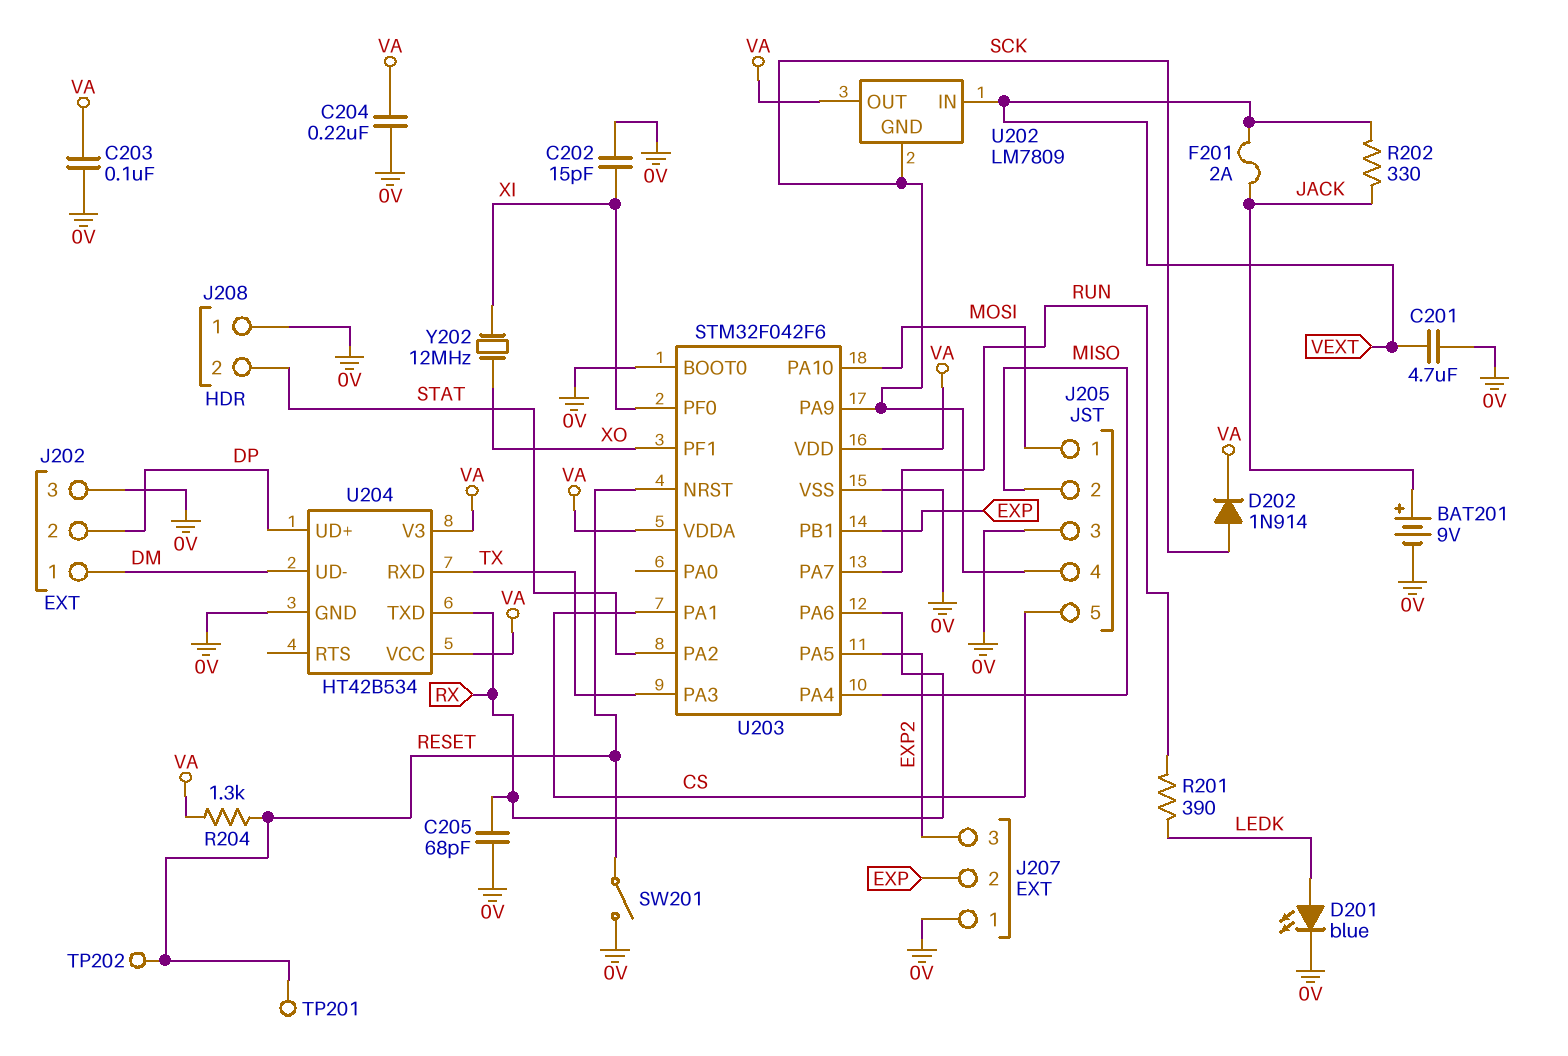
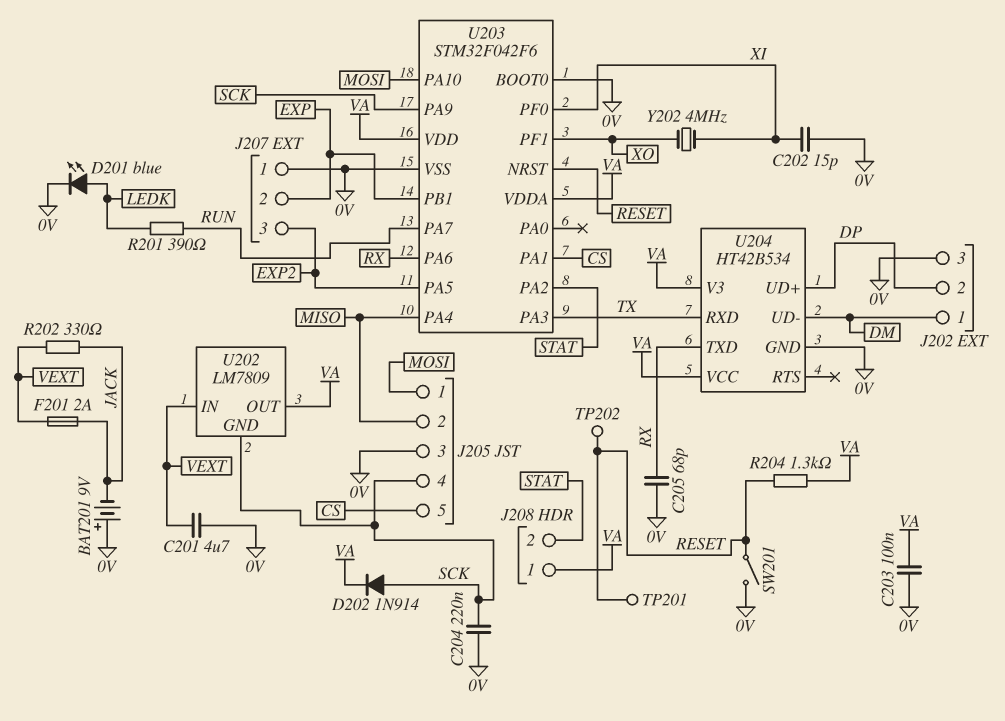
BAT201: 9V (plus JACK, minus 0V) -> 9V (plus 0V, minus JACK)
C204: 220nF (0V, VA) -> 220nF (0V, SCK)
J208 pin 1: 0V -> VA
Y202: 12MHz (XI, XO) -> 4MHz (XI, XO)

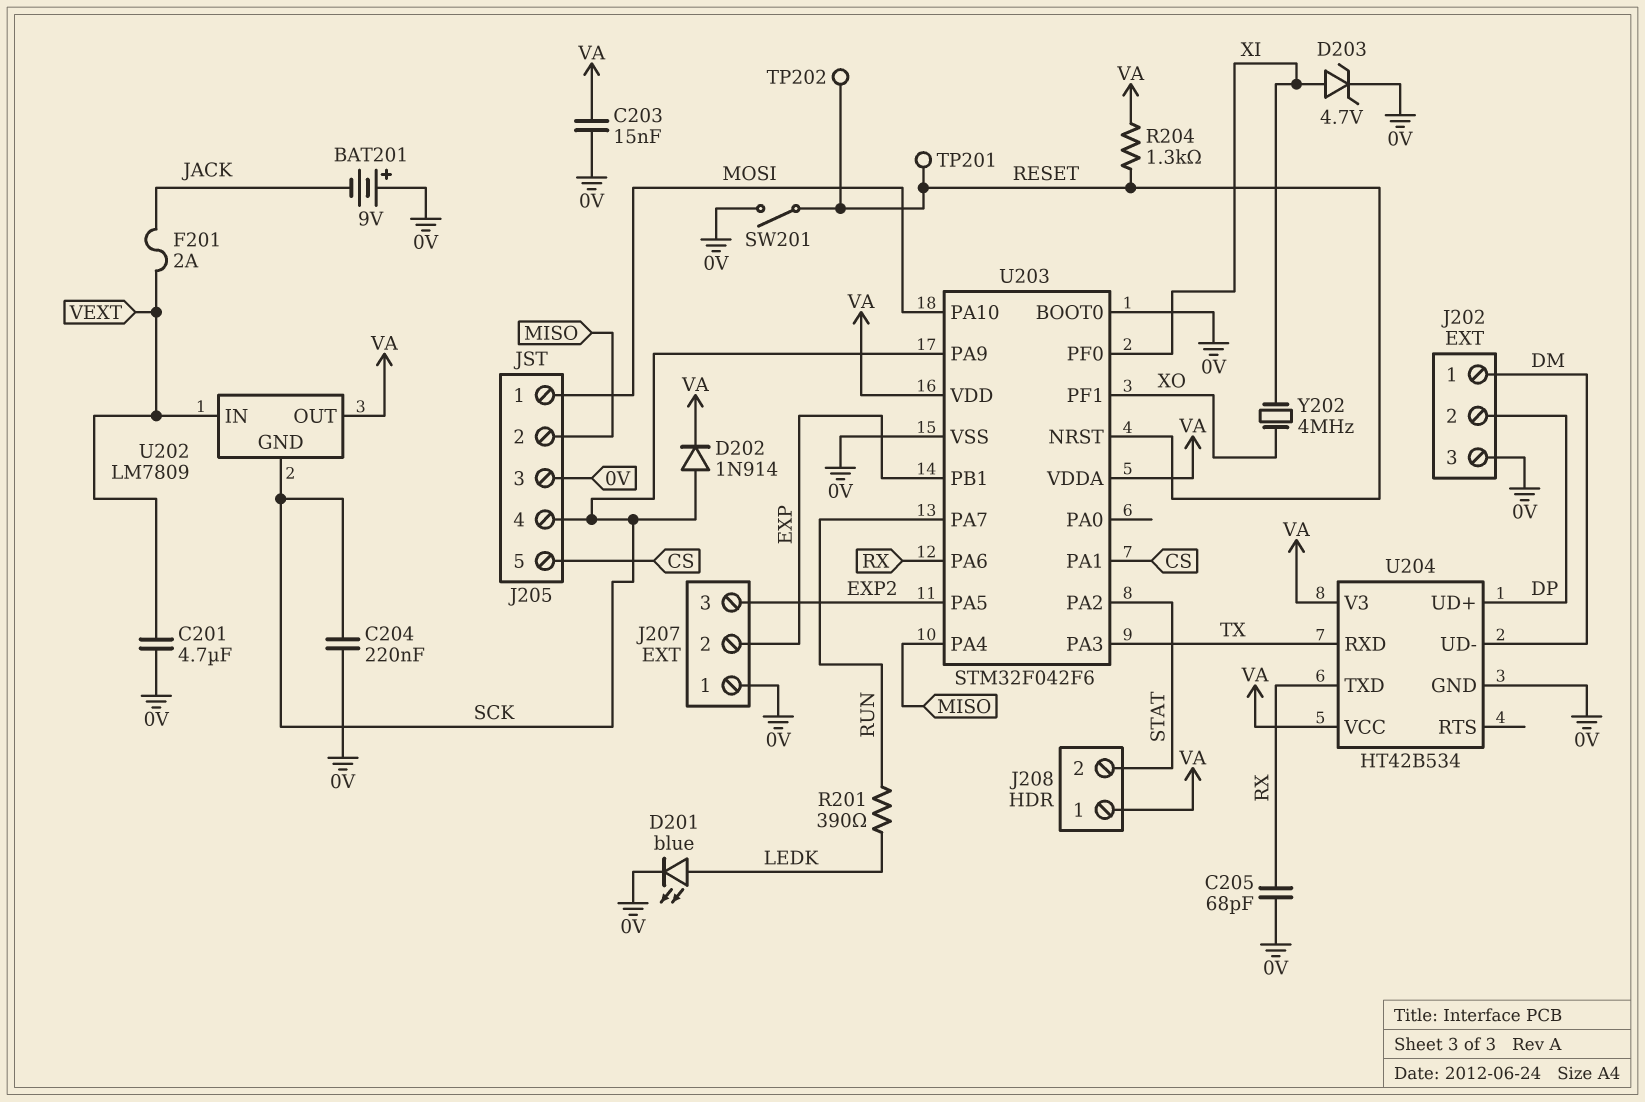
C202: 15pF (0V, XI) -> none
C203: 100nF (0V, VA) -> 15nF (0V, VA)
D203: none -> zener 4.7V (A XI, K 0V)
R202: 330 (JACK, VEXT) -> none

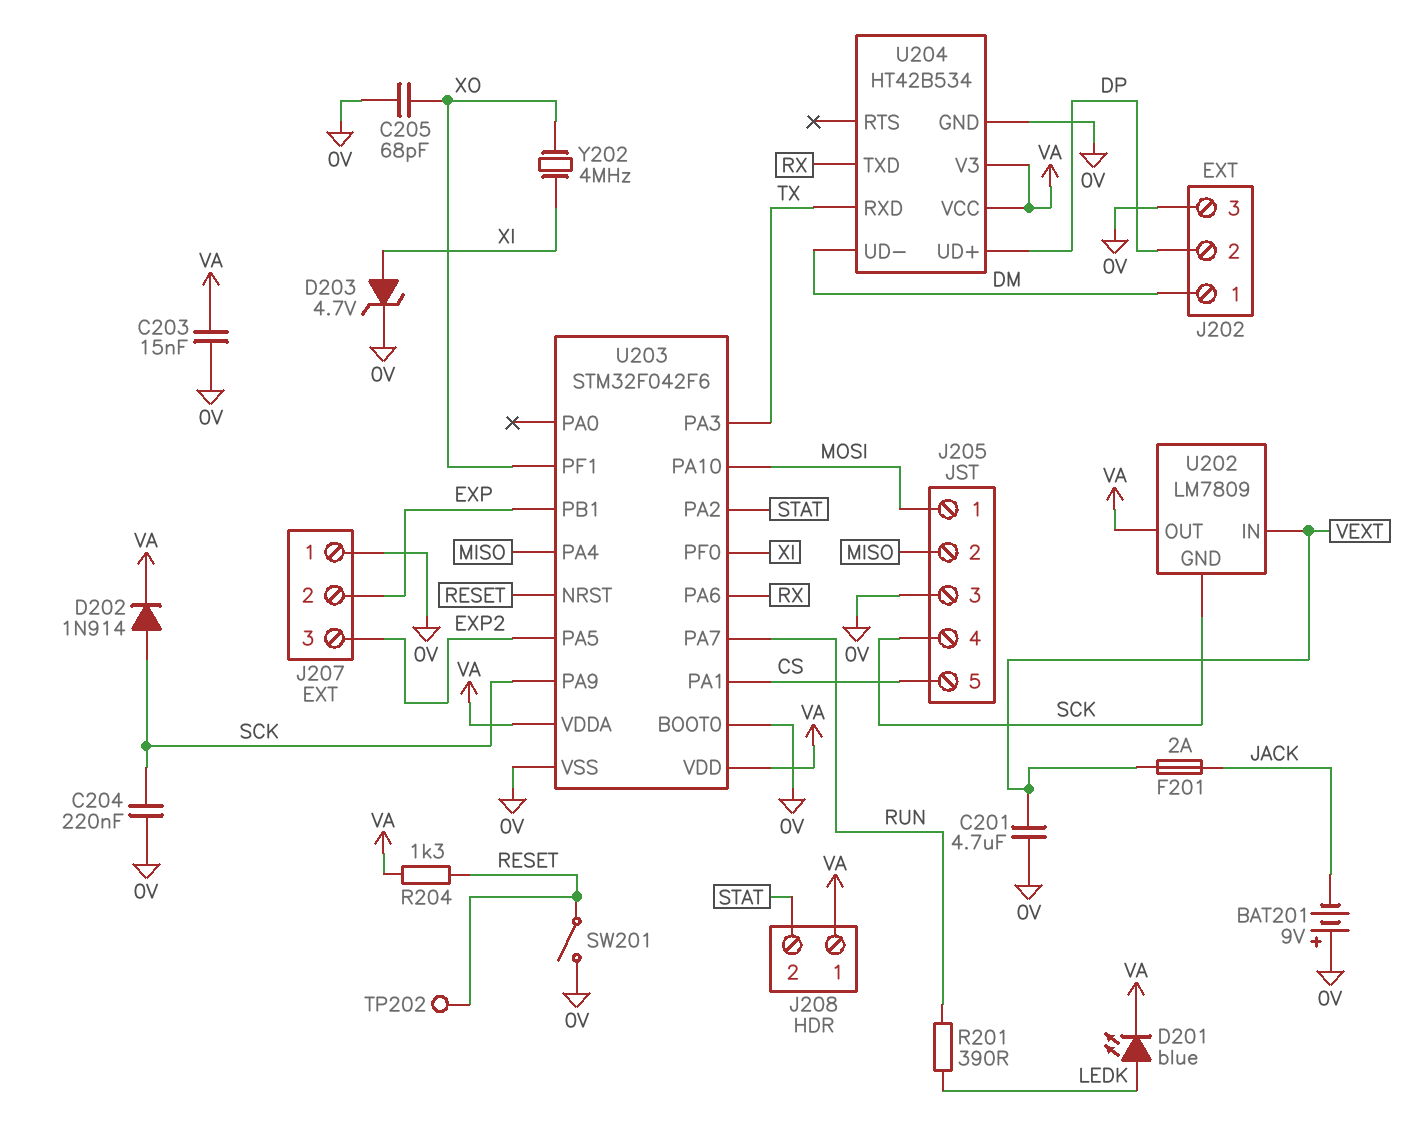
C205: 68pF (0V, RX) -> 68pF (0V, XO)
D201: LED blue (A LEDK, K 0V) -> LED blue (A LEDK, K VA)
TP201: test point (RESET) -> none

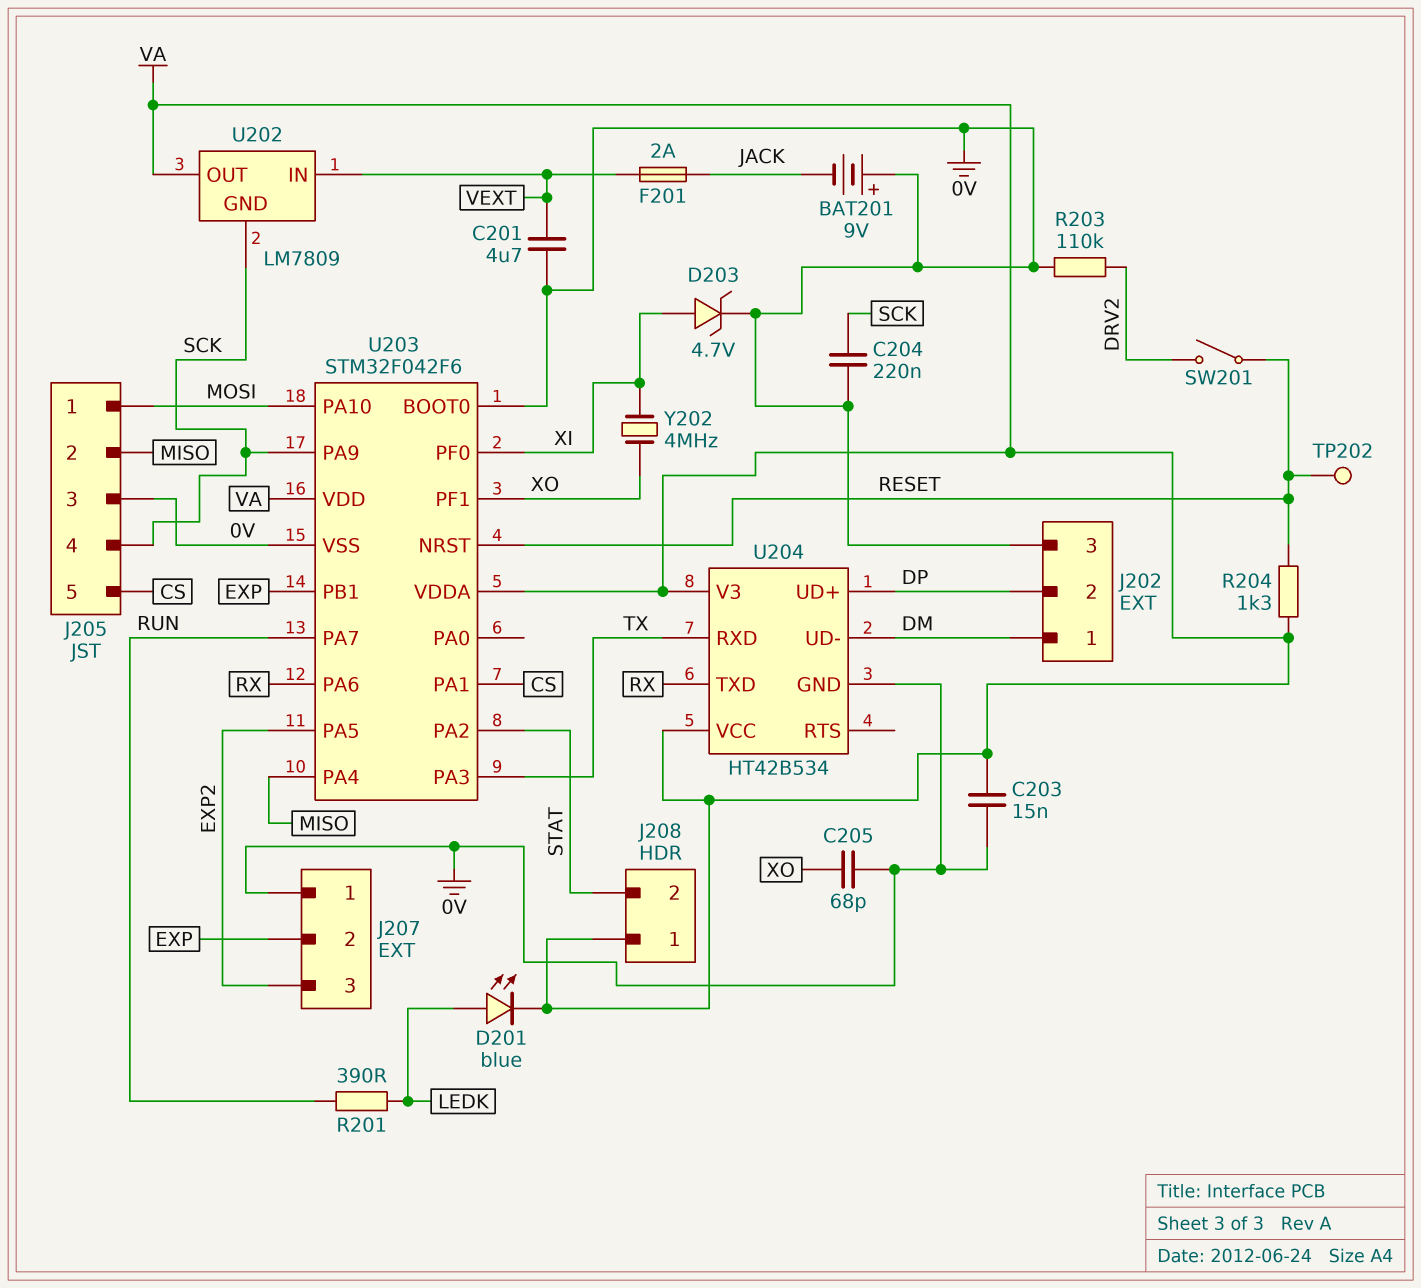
D202: diode 1N914 (A SCK, K VA) -> none
R203: none -> 110k (0V, DRV2)
SW201: switch (0V, RESET) -> switch (DRV2, RESET)

